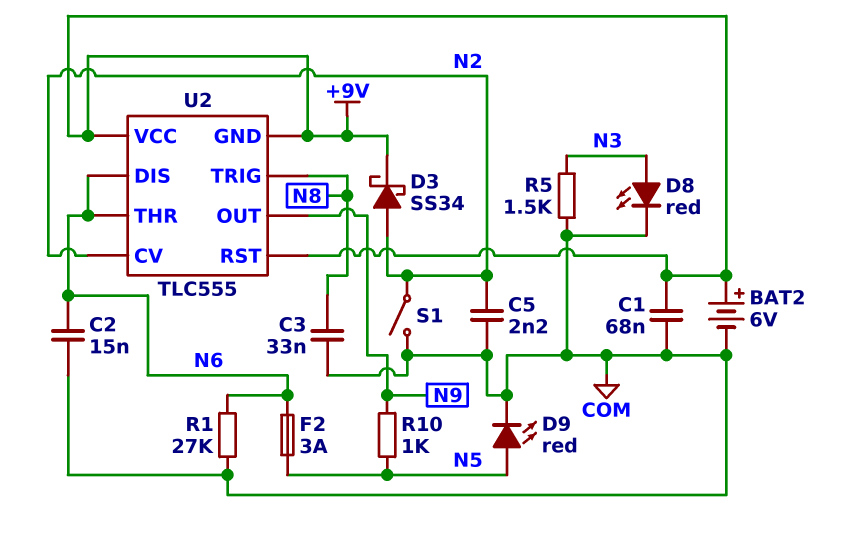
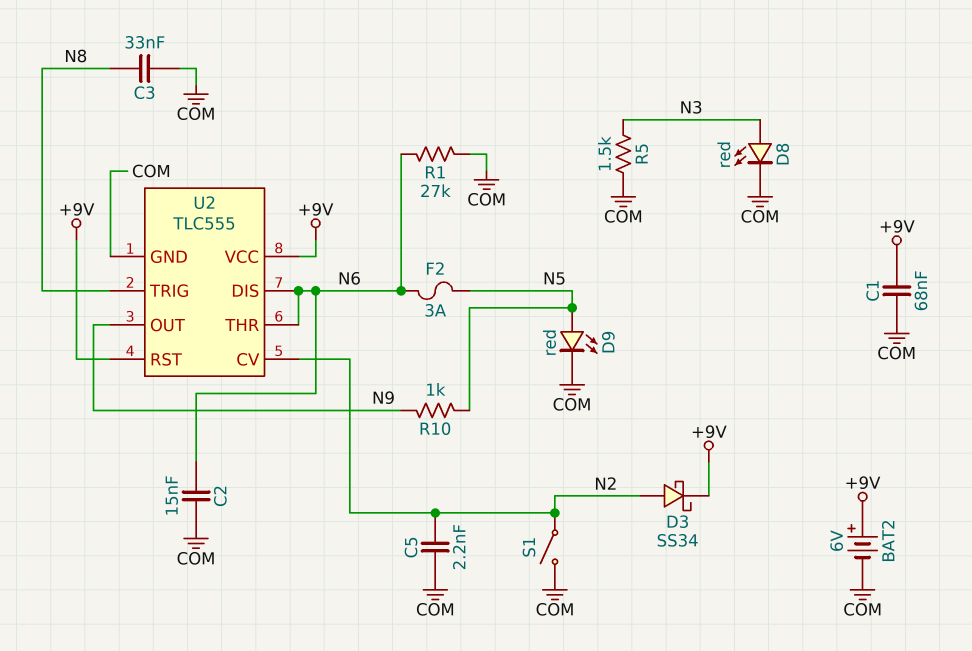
U2 pin GND: +9V -> COM

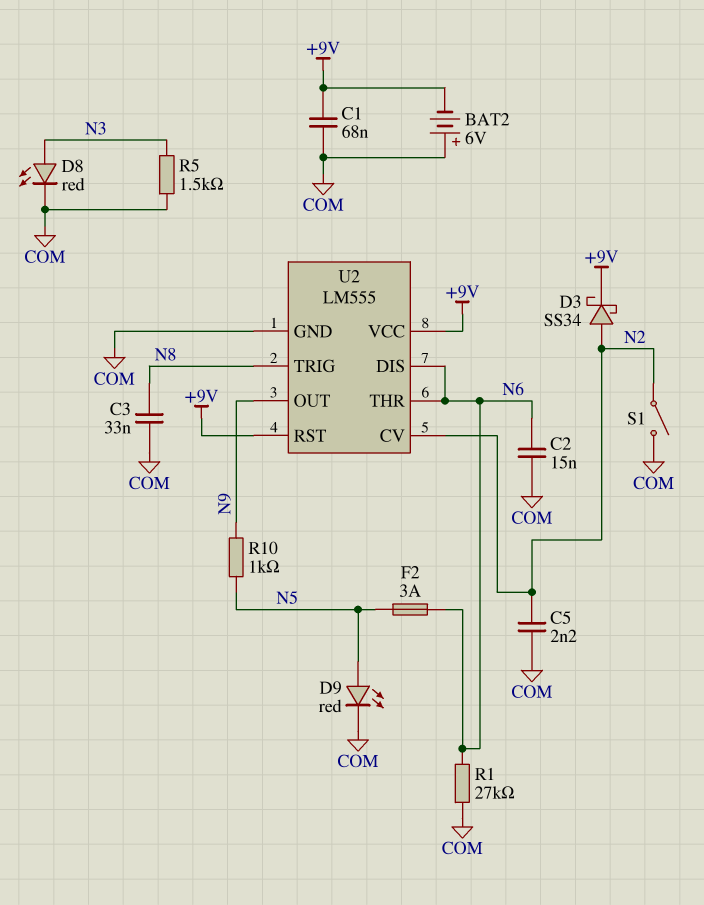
BAT2: 6V (plus +9V, minus COM) -> 6V (plus COM, minus +9V)
U2: TLC555 -> LM555

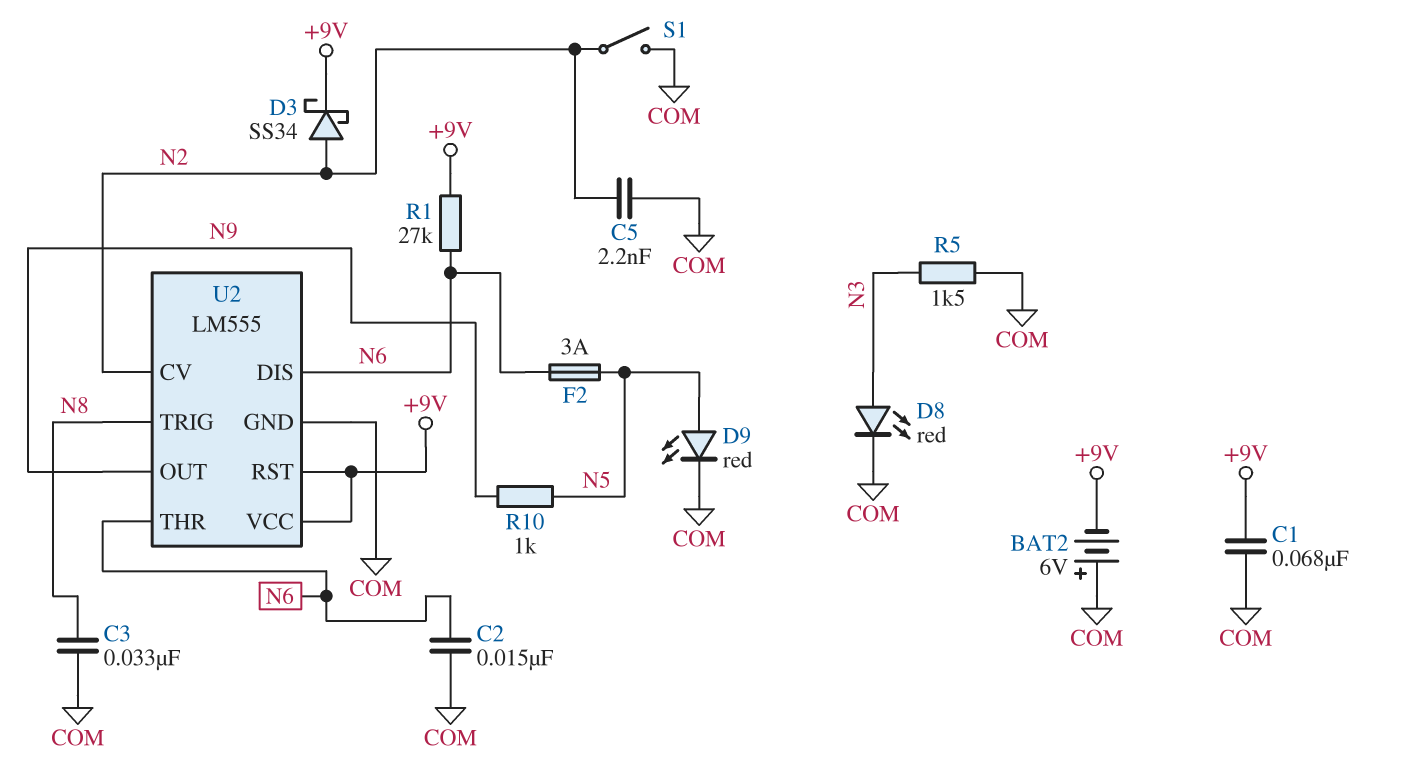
R1: 27k (COM, N6) -> 27k (+9V, N6)

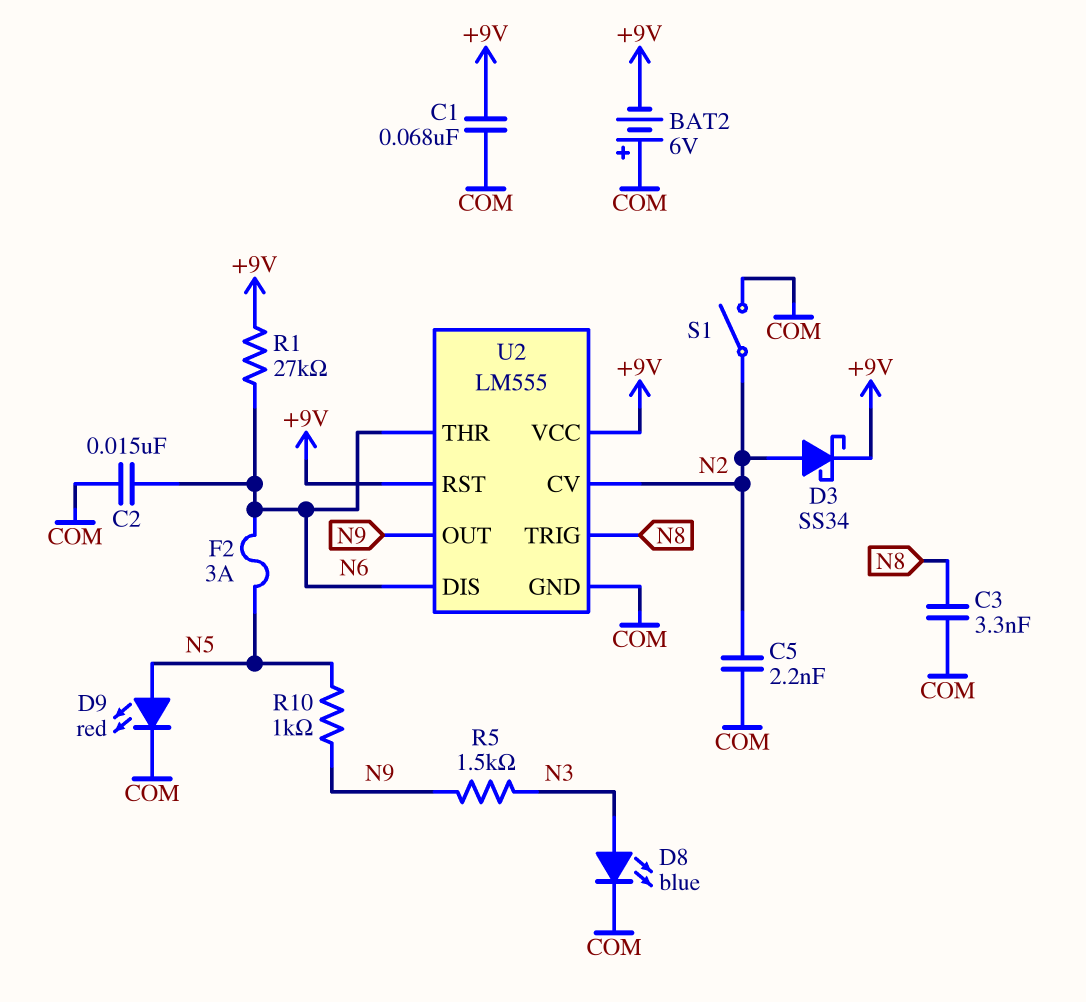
C3: 33nF (COM, N8) -> 3.3nF (COM, N8)
D8: LED red (A N3, K COM) -> LED blue (A N3, K COM)
R5: 1.5k (COM, N3) -> 1.5k (N3, N9)

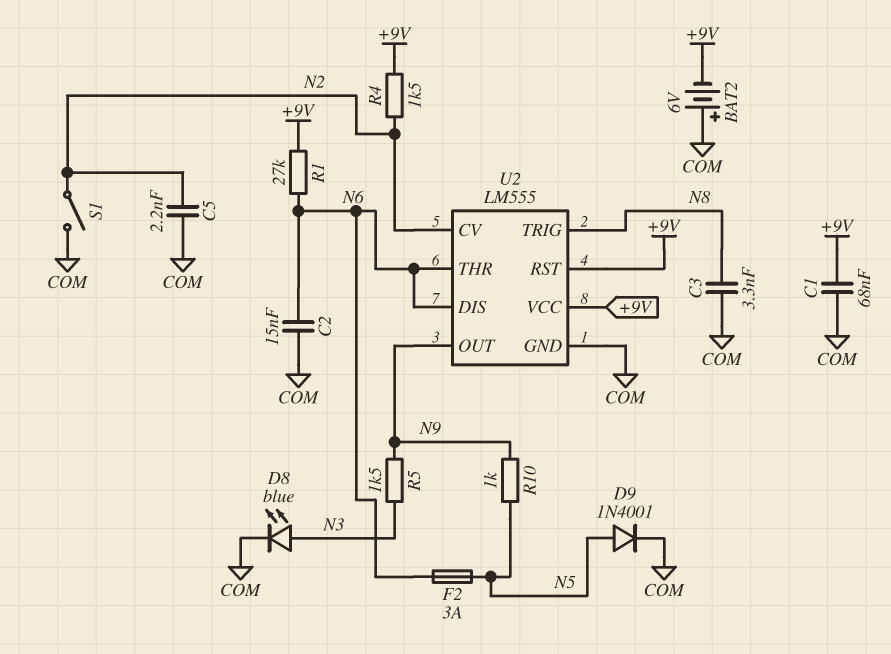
D3: schottky SS34 (A N2, K +9V) -> none
D9: LED red (A N5, K COM) -> diode 1N4001 (A N5, K COM)
R4: none -> 1.5k (+9V, N2)

